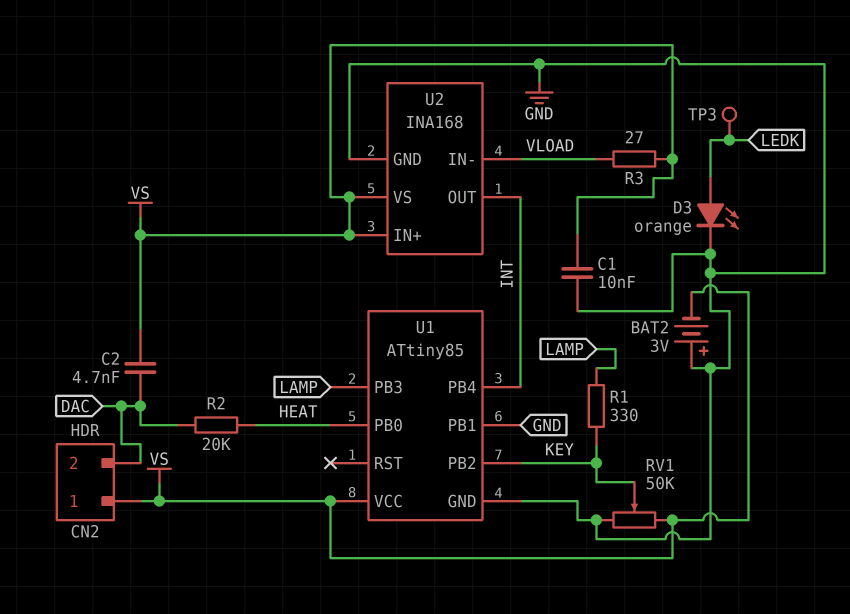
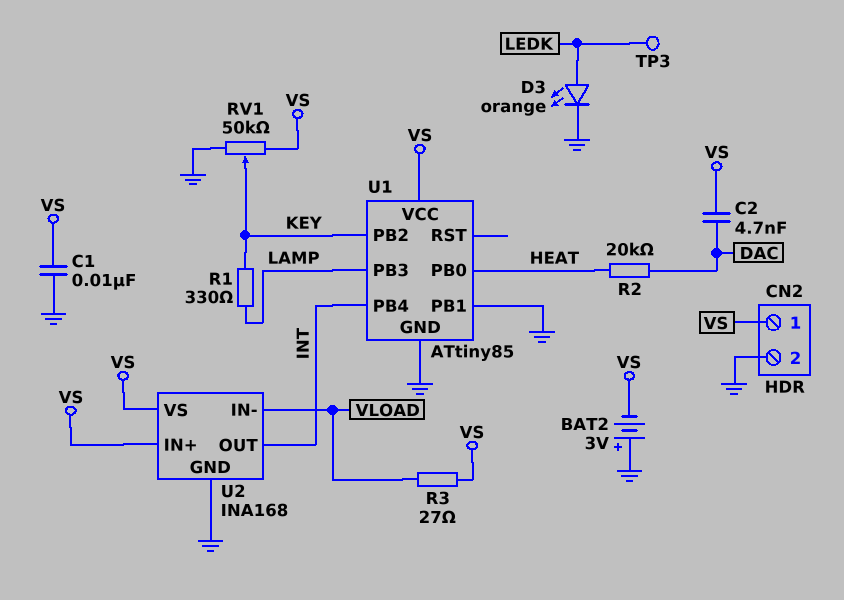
CN2 pin 2: DAC -> GND

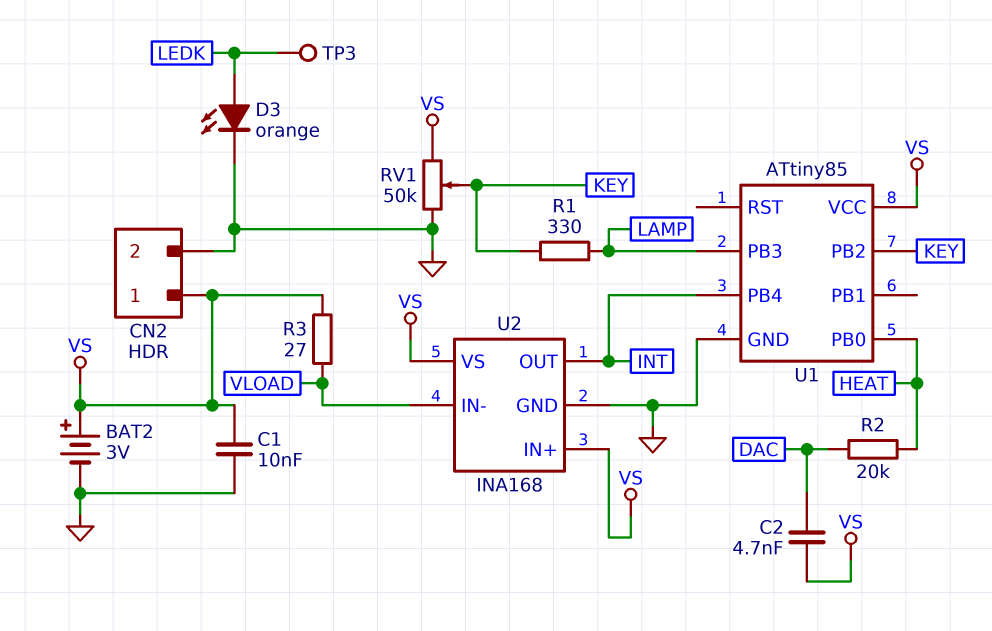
BAT2: 3V (plus GND, minus VS) -> 3V (plus VS, minus GND)
U1 pin PB1: GND -> none

